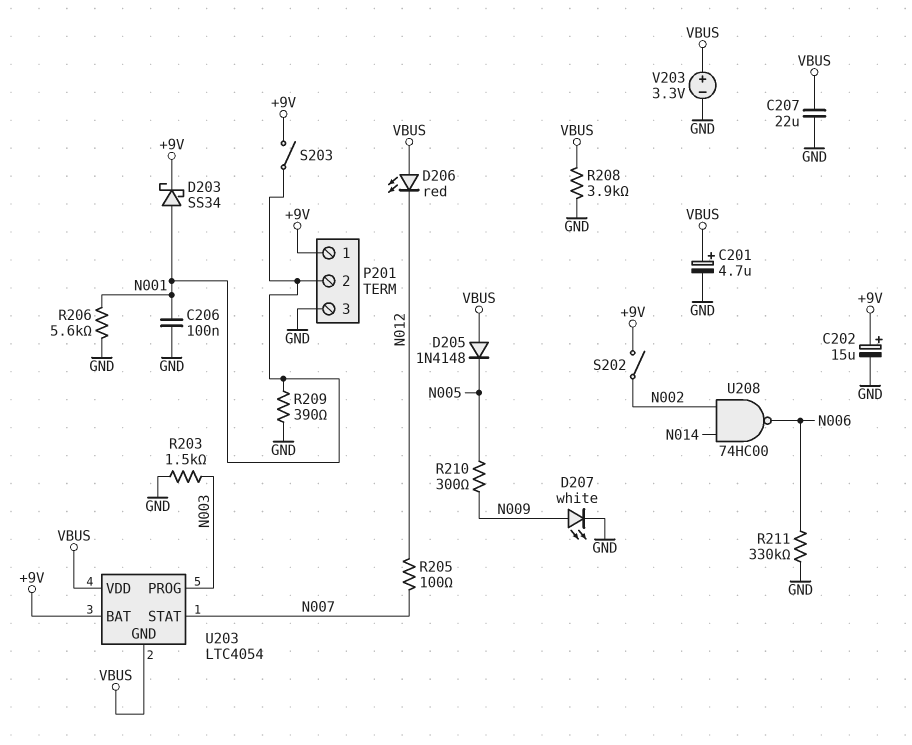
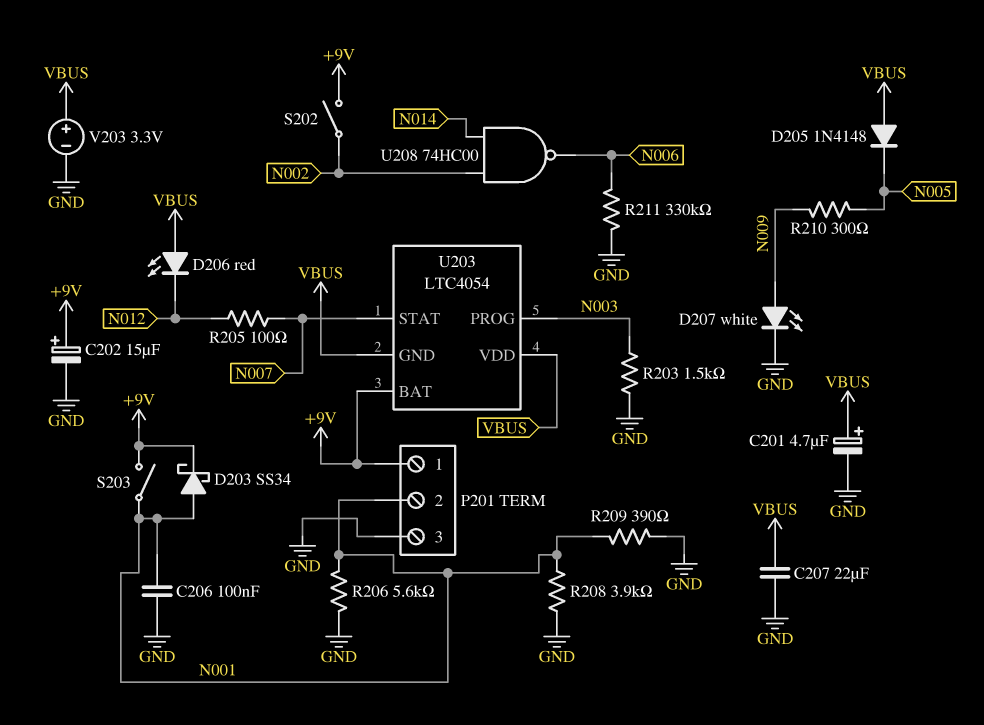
R208: 3.9k (GND, VBUS) -> 3.9k (GND, N001)

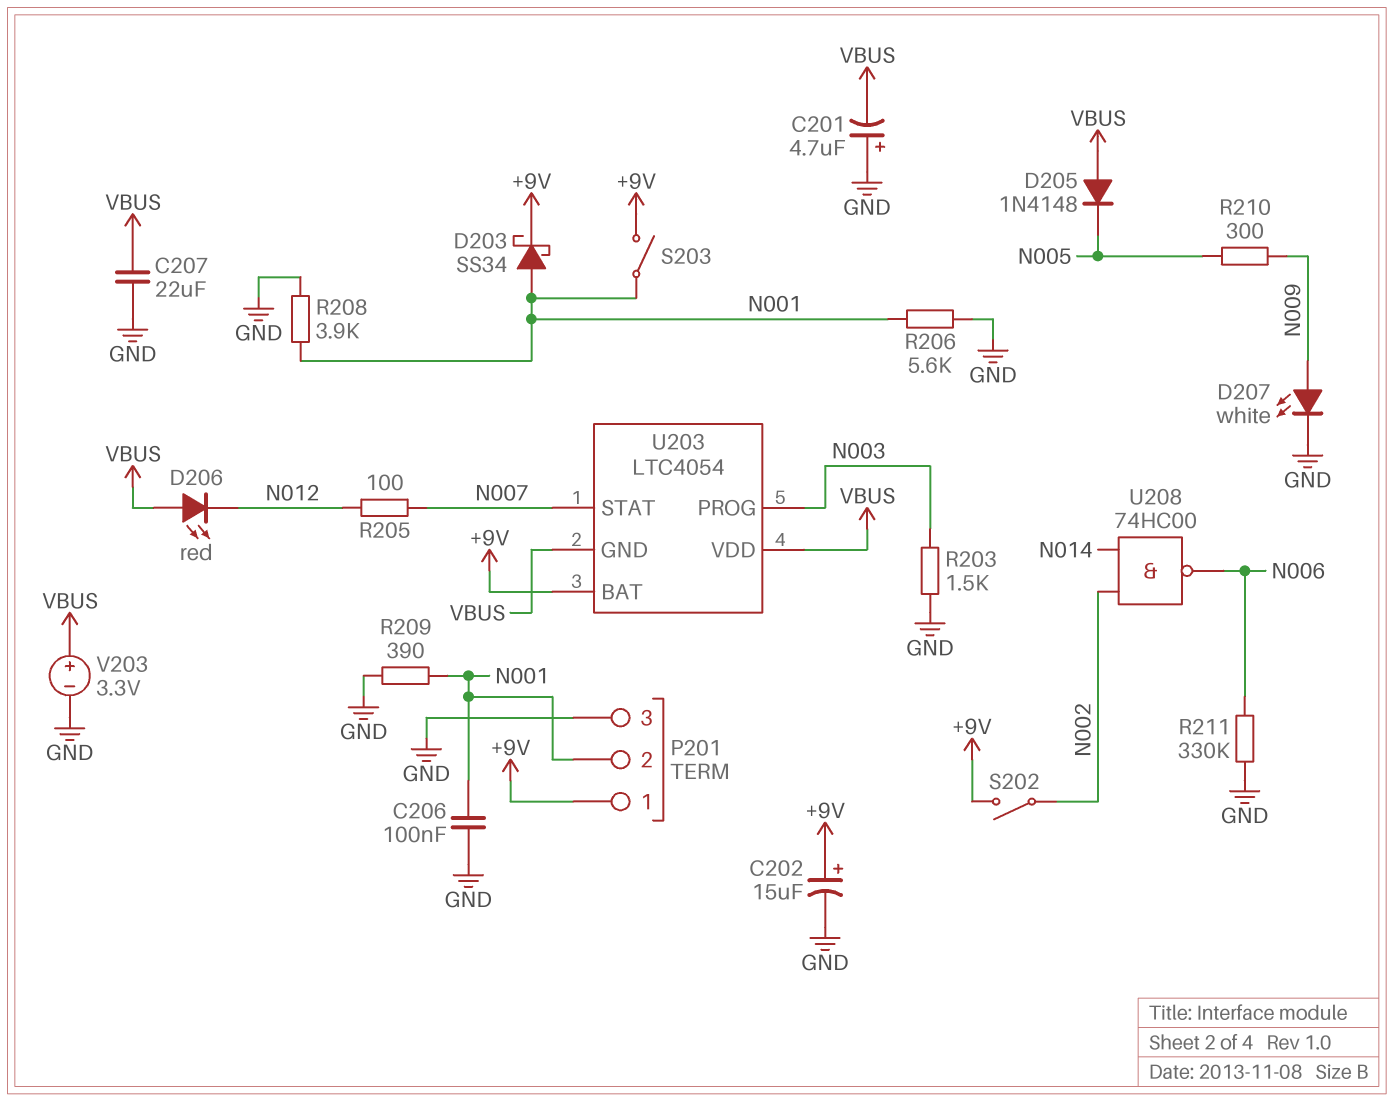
C201: 4.7uF (plus VBUS, minus GND) -> 4.7uF (plus GND, minus VBUS)

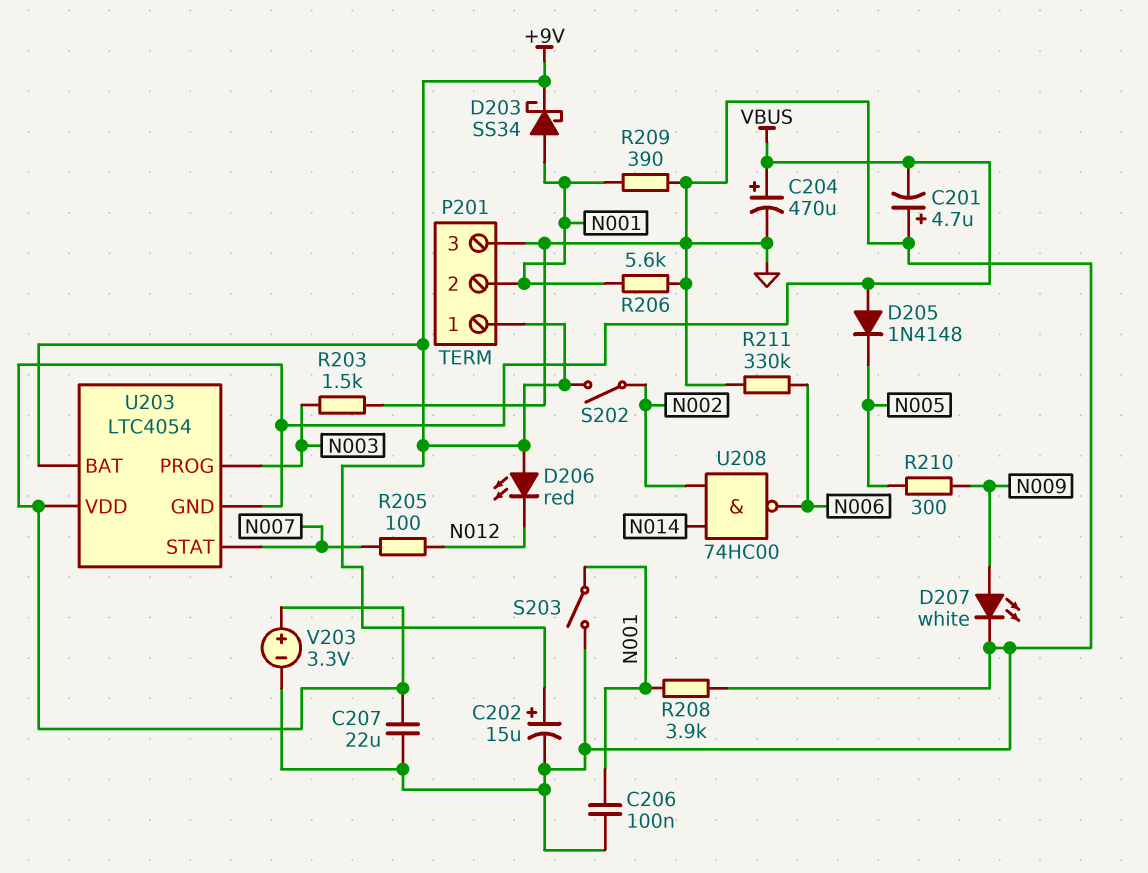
C204: none -> 470uF (plus VBUS, minus GND)
D206: LED red (A VBUS, K N012) -> LED red (A +9V, K N012)
S203: switch (+9V, N001) -> switch (GND, N001)

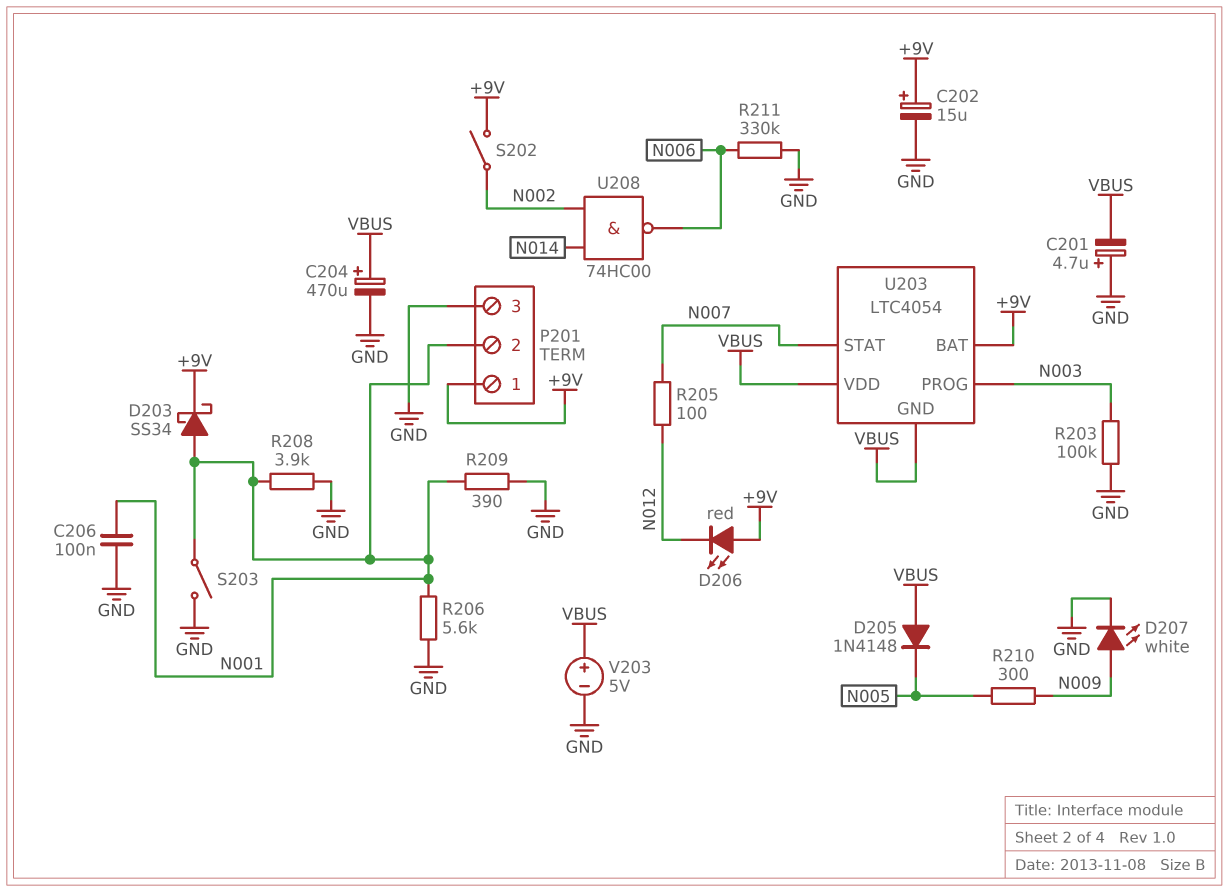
C207: 22uF (GND, VBUS) -> none
R203: 1.5k (GND, N003) -> 100k (GND, N003)
V203: 3.3V (plus VBUS, minus GND) -> 5V (plus VBUS, minus GND)

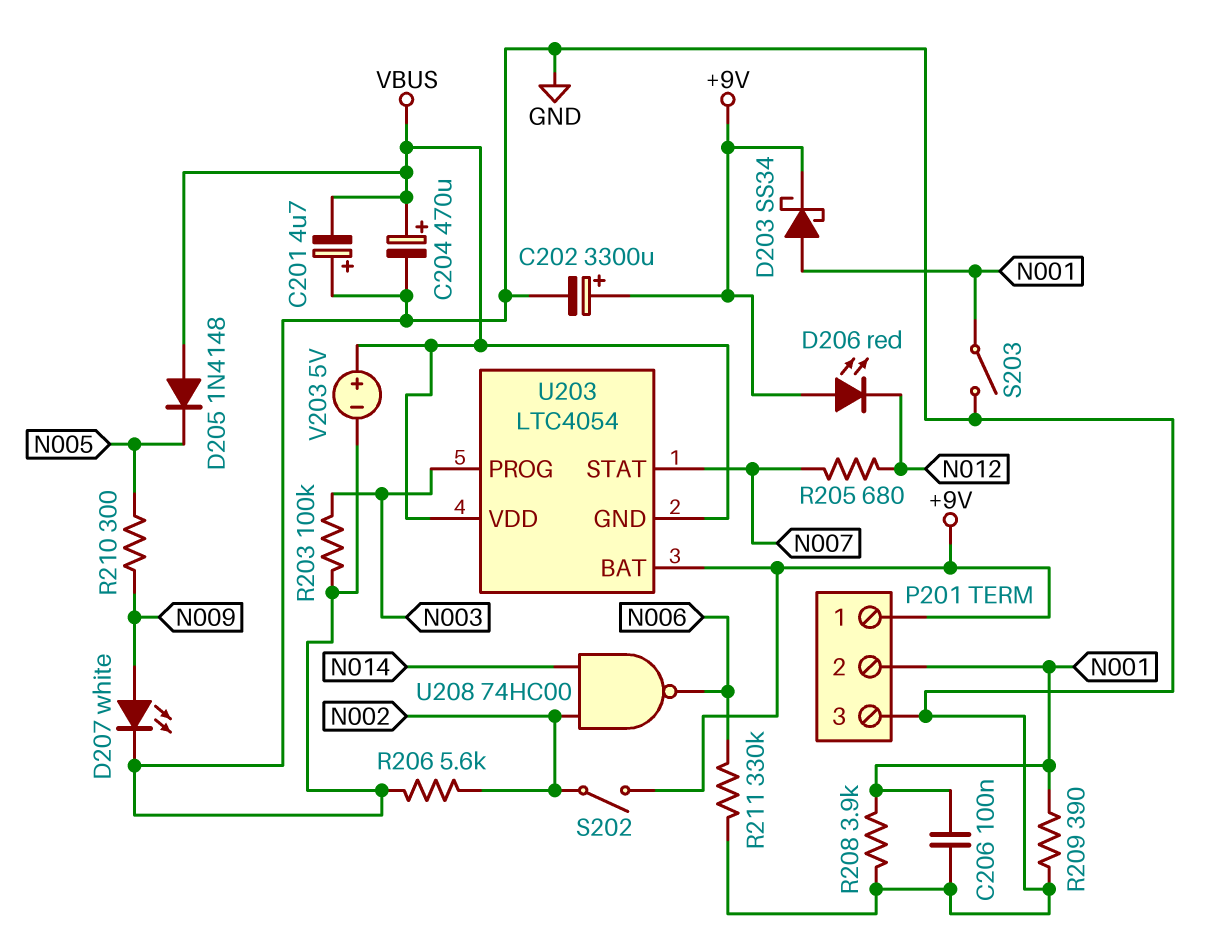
C202: 15uF (plus +9V, minus GND) -> 3300uF (plus +9V, minus GND)
R205: 100 (N007, N012) -> 680 (N007, N012)
R206: 5.6k (GND, N001) -> 5.6k (GND, N002)

